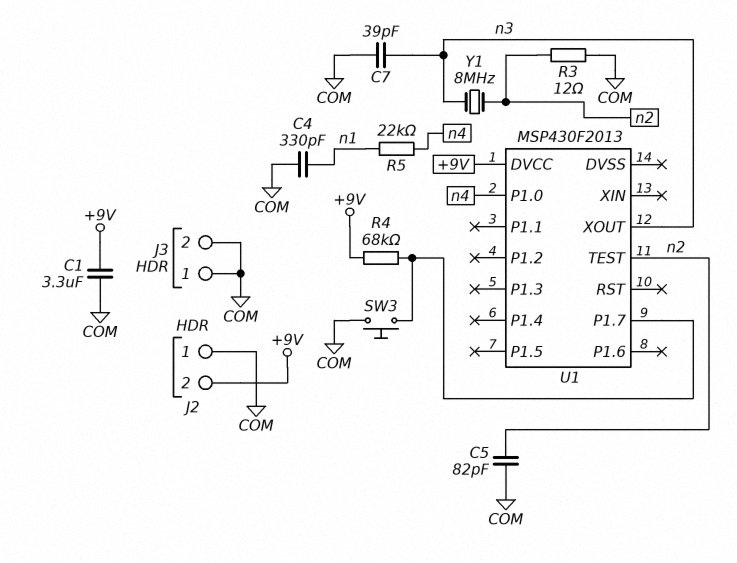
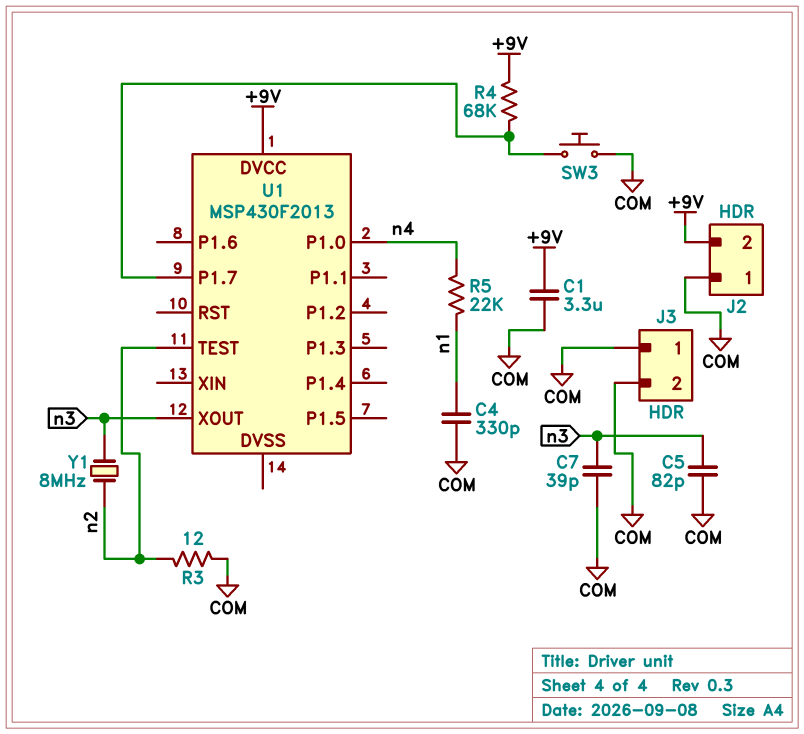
C5: 82pF (COM, n2) -> 82pF (COM, n3)

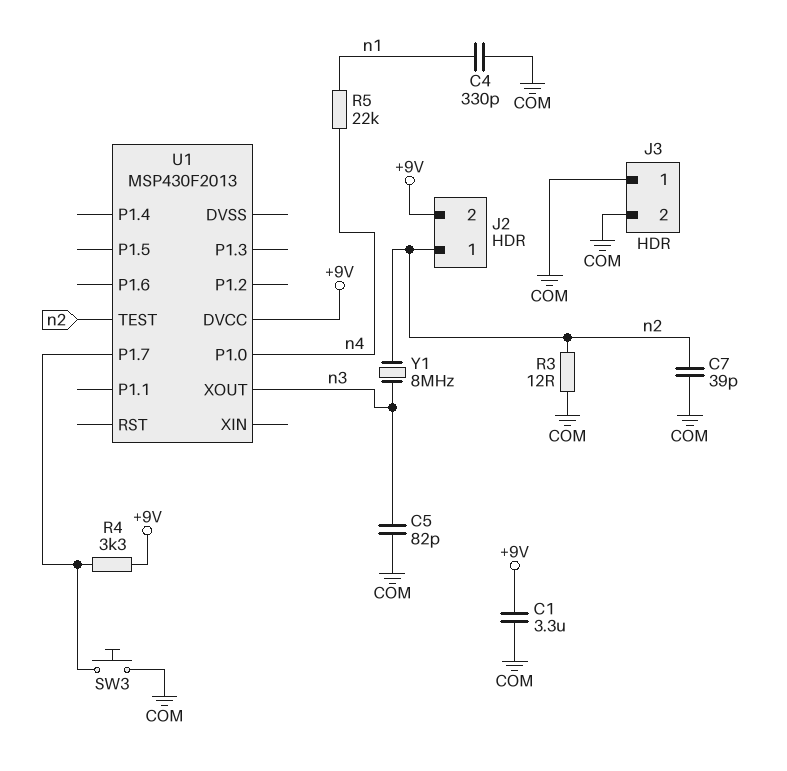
C7: 39pF (COM, n3) -> 39pF (COM, n2)
J2 pin 1: COM -> n2
R4: 68k (+9V, U1/P1.7) -> 3.3k (+9V, U1/P1.7)

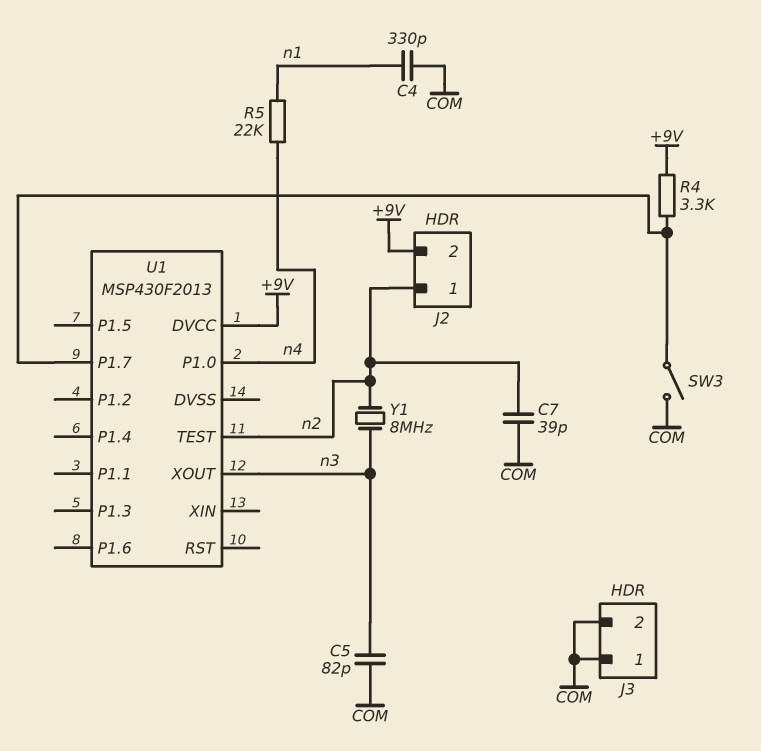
C1: 3.3uF (+9V, COM) -> none
R3: 12 (COM, n2) -> none
SW3: button (COM, U1/P1.7) -> switch (COM, U1/P1.7)

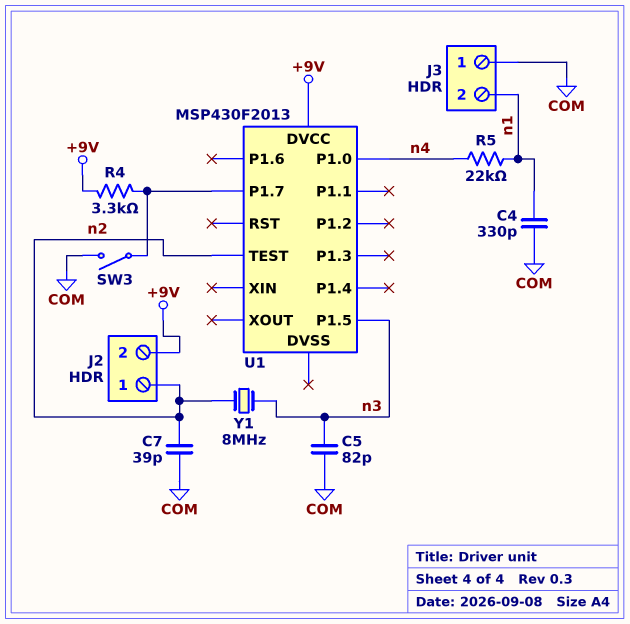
J3 pin 2: COM -> n1
U1 pin P1.5: none -> n3
U1 pin XOUT: n3 -> none

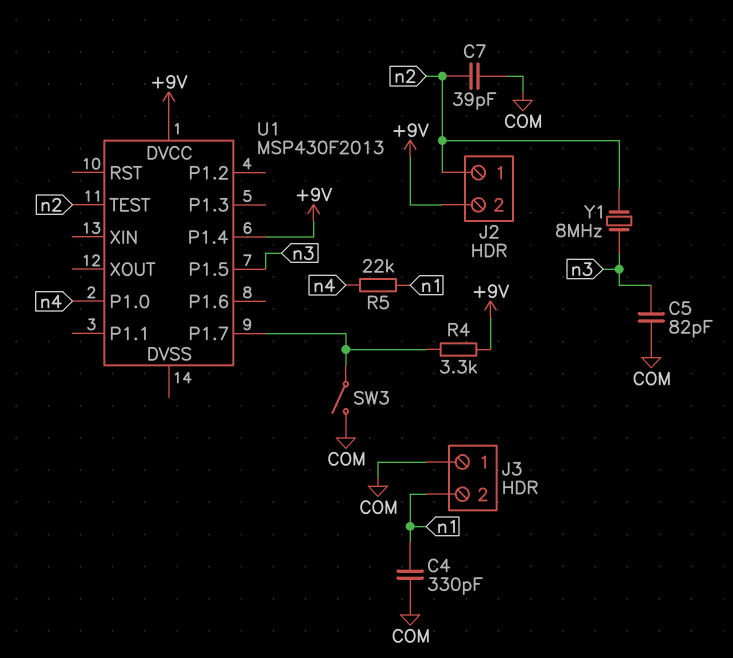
U1 pin P1.4: none -> +9V

